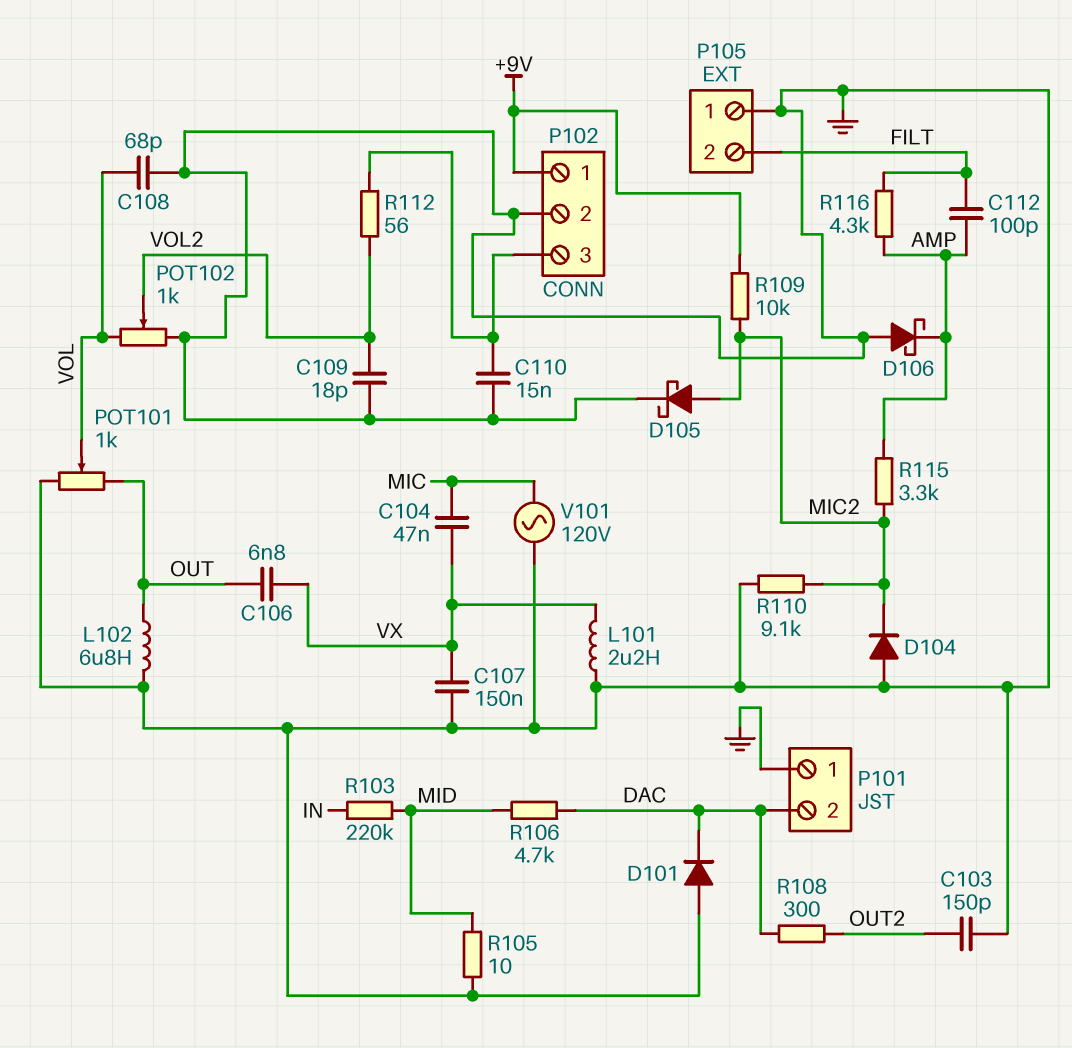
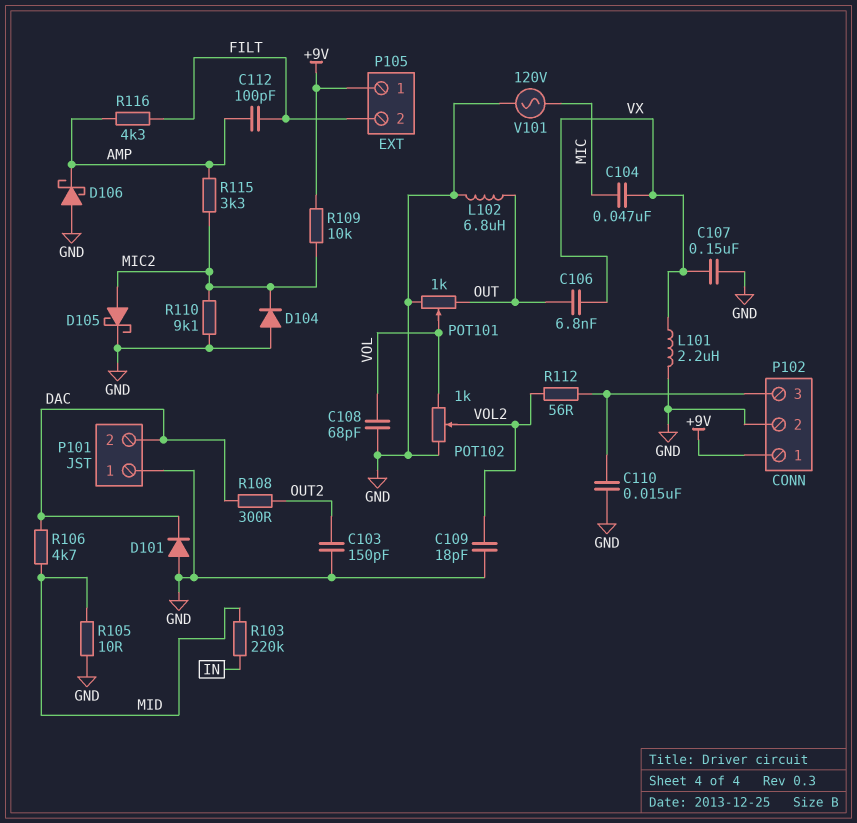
P105 pin 1: GND -> +9V

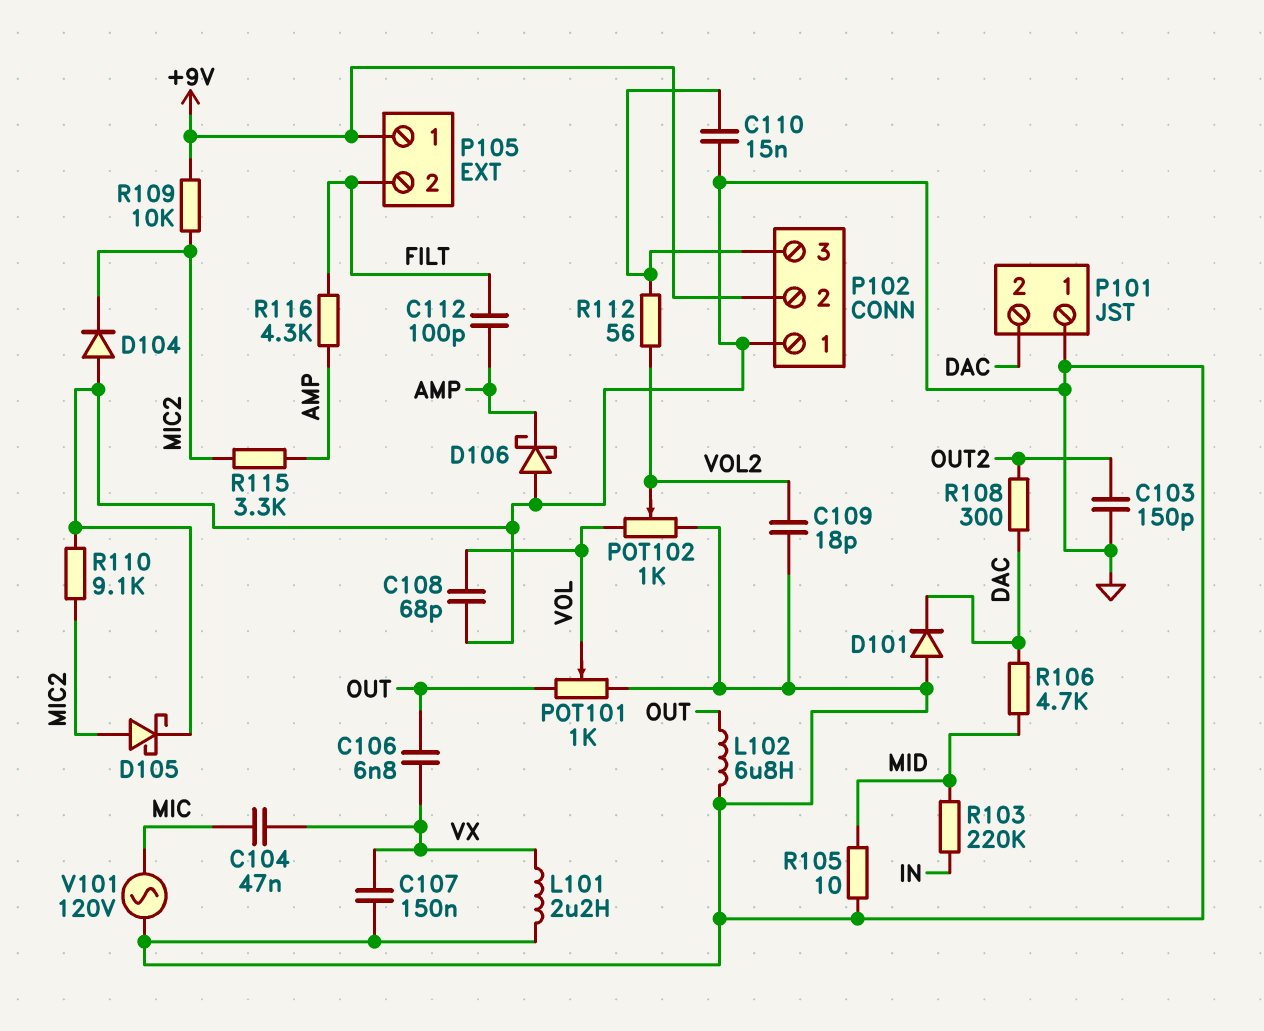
P102 pin 1: +9V -> GND
P102 pin 2: GND -> +9V

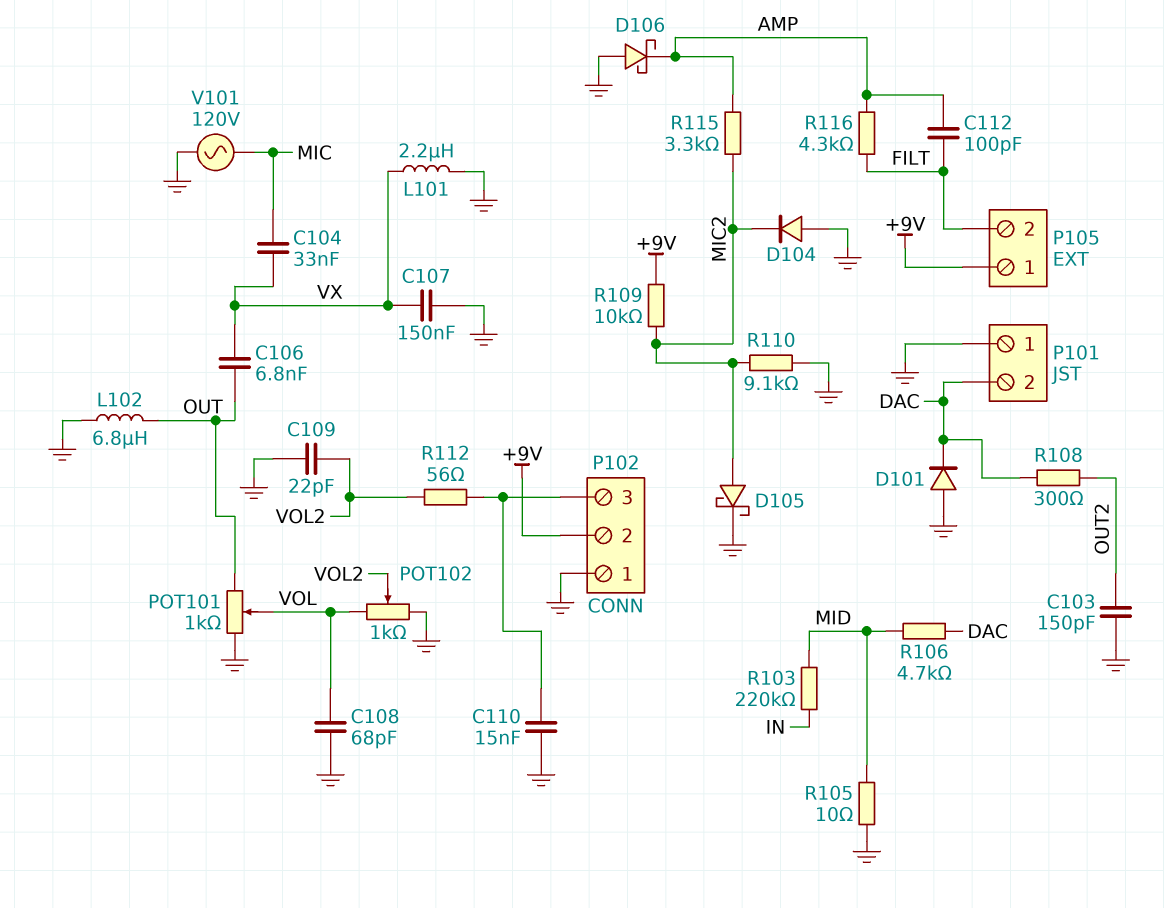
C104: 47nF (MIC, VX) -> 33nF (MIC, VX)
C109: 18pF (GND, VOL2) -> 22pF (GND, VOL2)

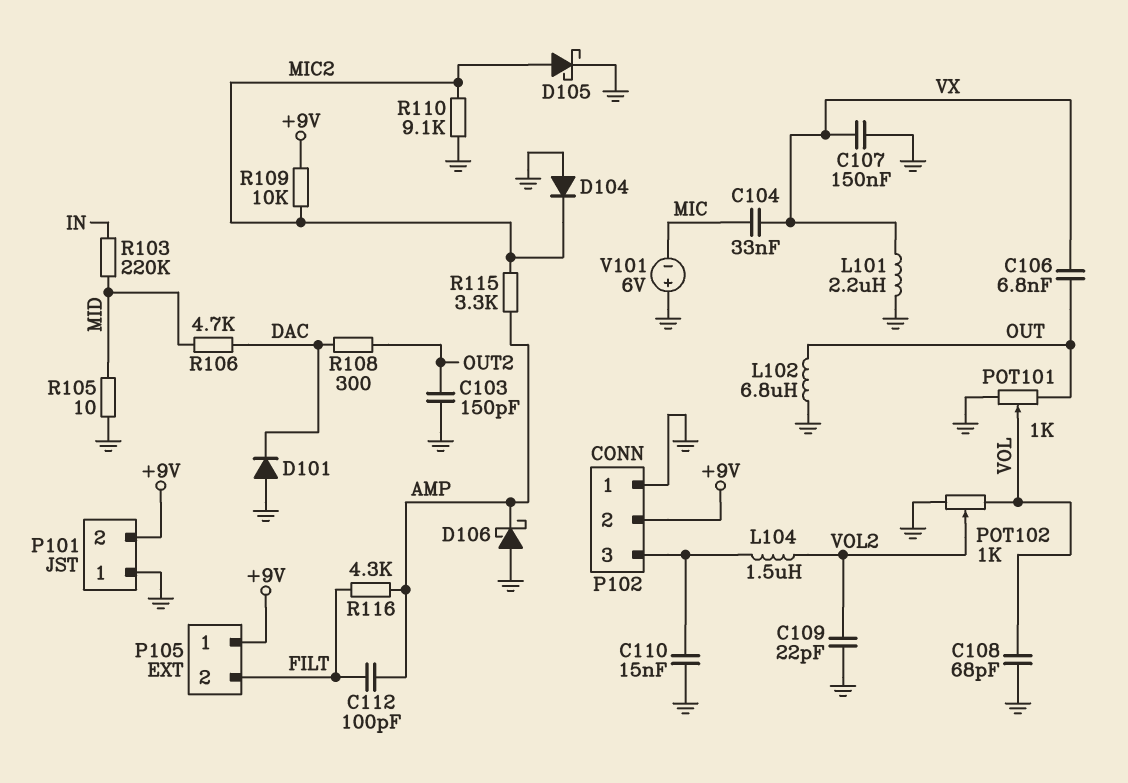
L104: none -> 1.5uH (P102/3, VOL2)
P101 pin 2: DAC -> +9V
R112: 56 (P102/3, VOL2) -> none
V101: AC 120V (GND, MIC) -> 6V (plus GND, minus MIC)

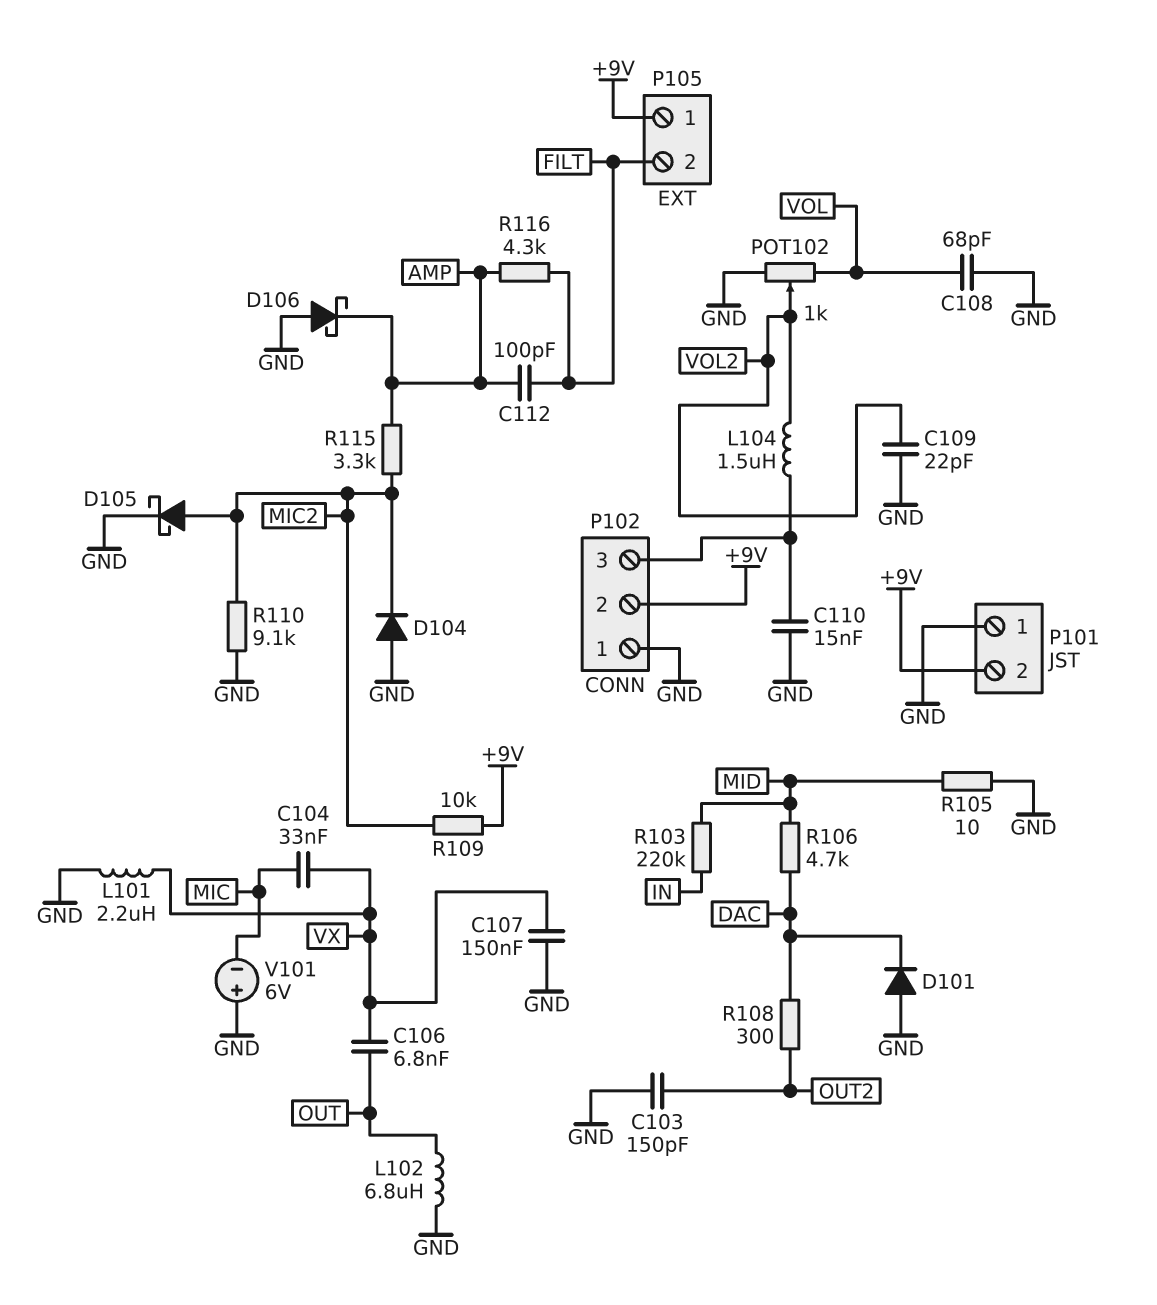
POT101: 1k (GND, OUT, wiper VOL) -> none

